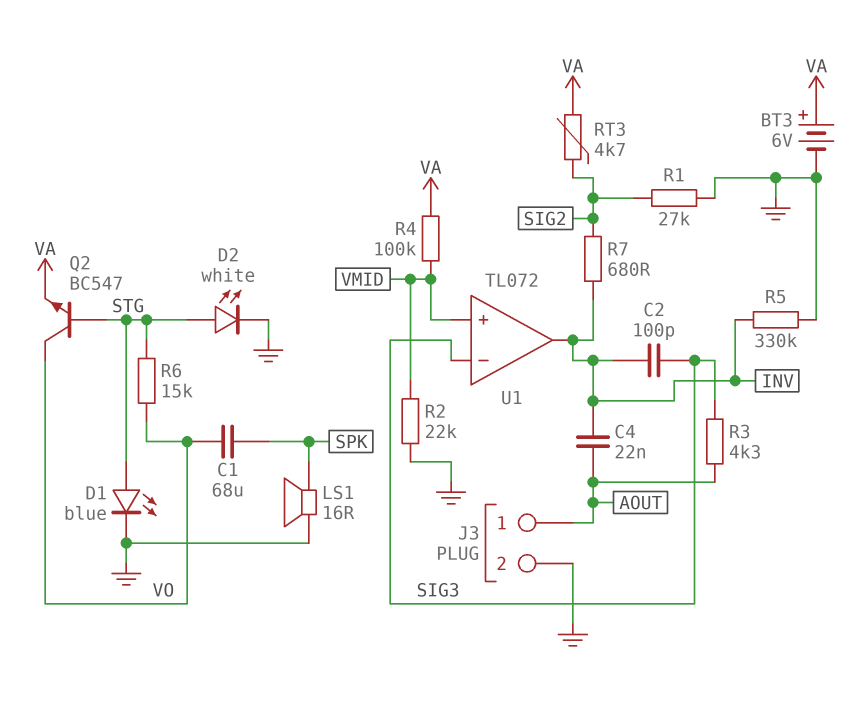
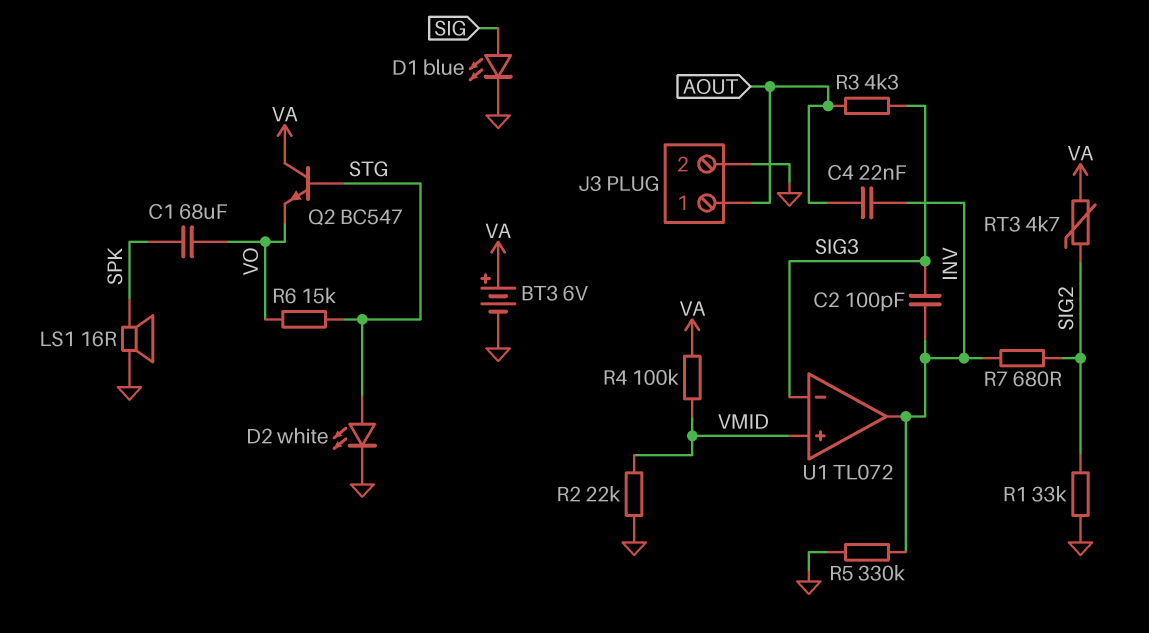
D1: LED blue (A STG, K GND) -> LED blue (A SIG, K GND)
Q2: NPN BC547 (B STG, C VO, E VA) -> NPN BC547 (B STG, C VA, E VO)
R1: 27k (GND, SIG2) -> 33k (GND, SIG2)

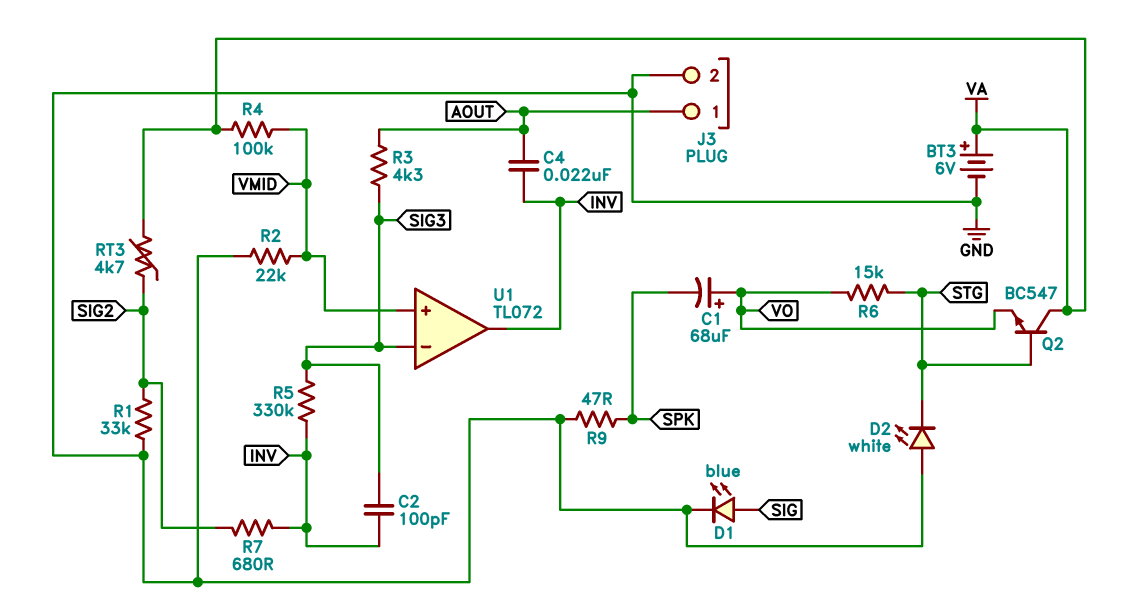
C1: 68uF (SPK, VO) -> 68uF (plus VO, minus SPK)
D2: LED white (A STG, K GND) -> LED white (A GND, K STG)
LS1: speaker 16R (GND, SPK) -> none
R5: 330k (GND, INV) -> 330k (INV, SIG3)
R9: none -> 47 (GND, SPK)

